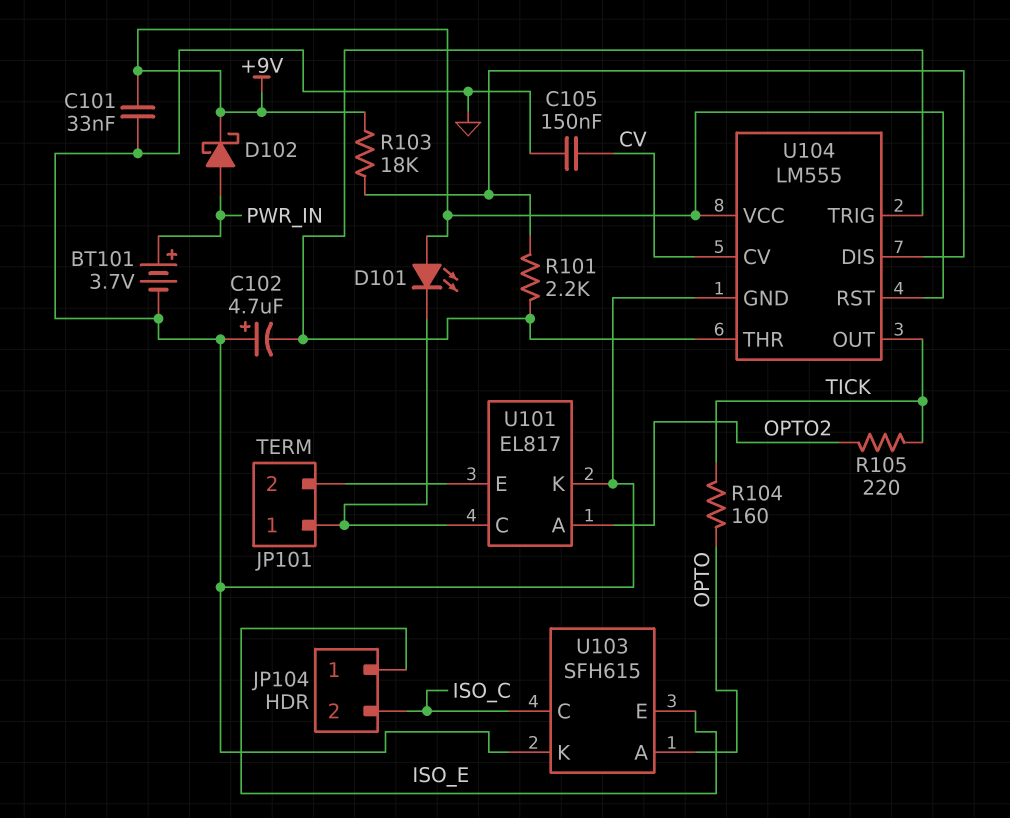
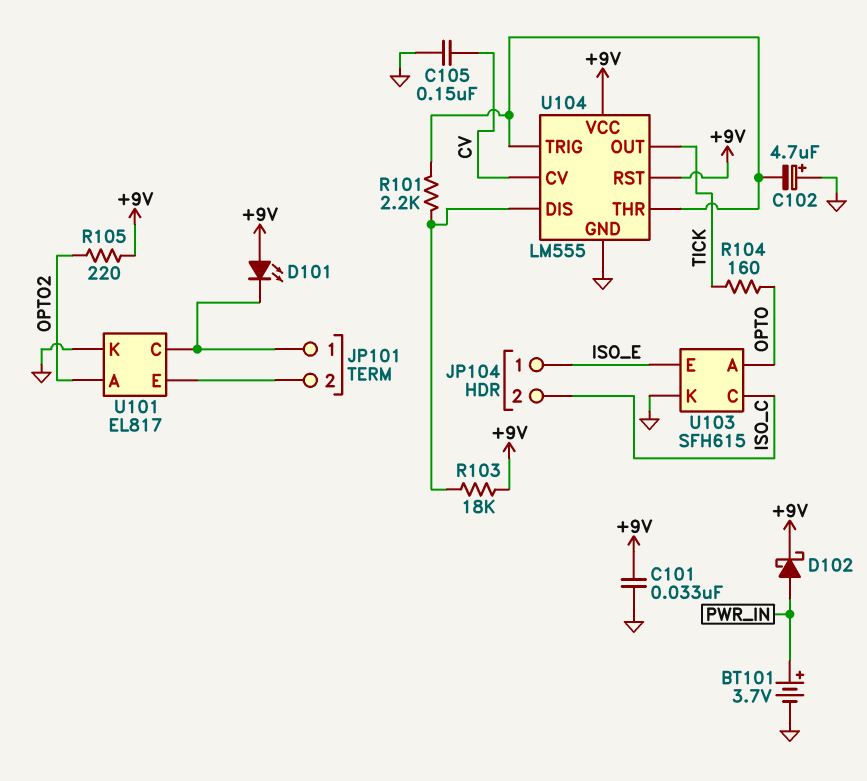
R105: 220 (OPTO2, TICK) -> 220 (+9V, OPTO2)

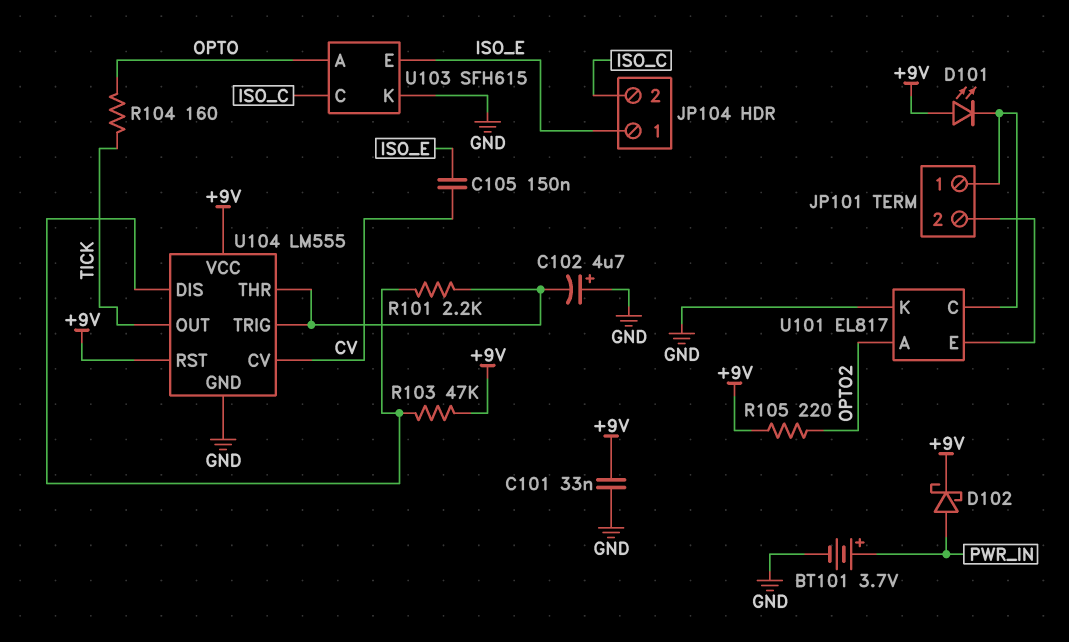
C105: 150nF (CV, GND) -> 150nF (CV, ISO_E)
R103: 18k (+9V, U104/DIS) -> 47k (+9V, U104/DIS)

